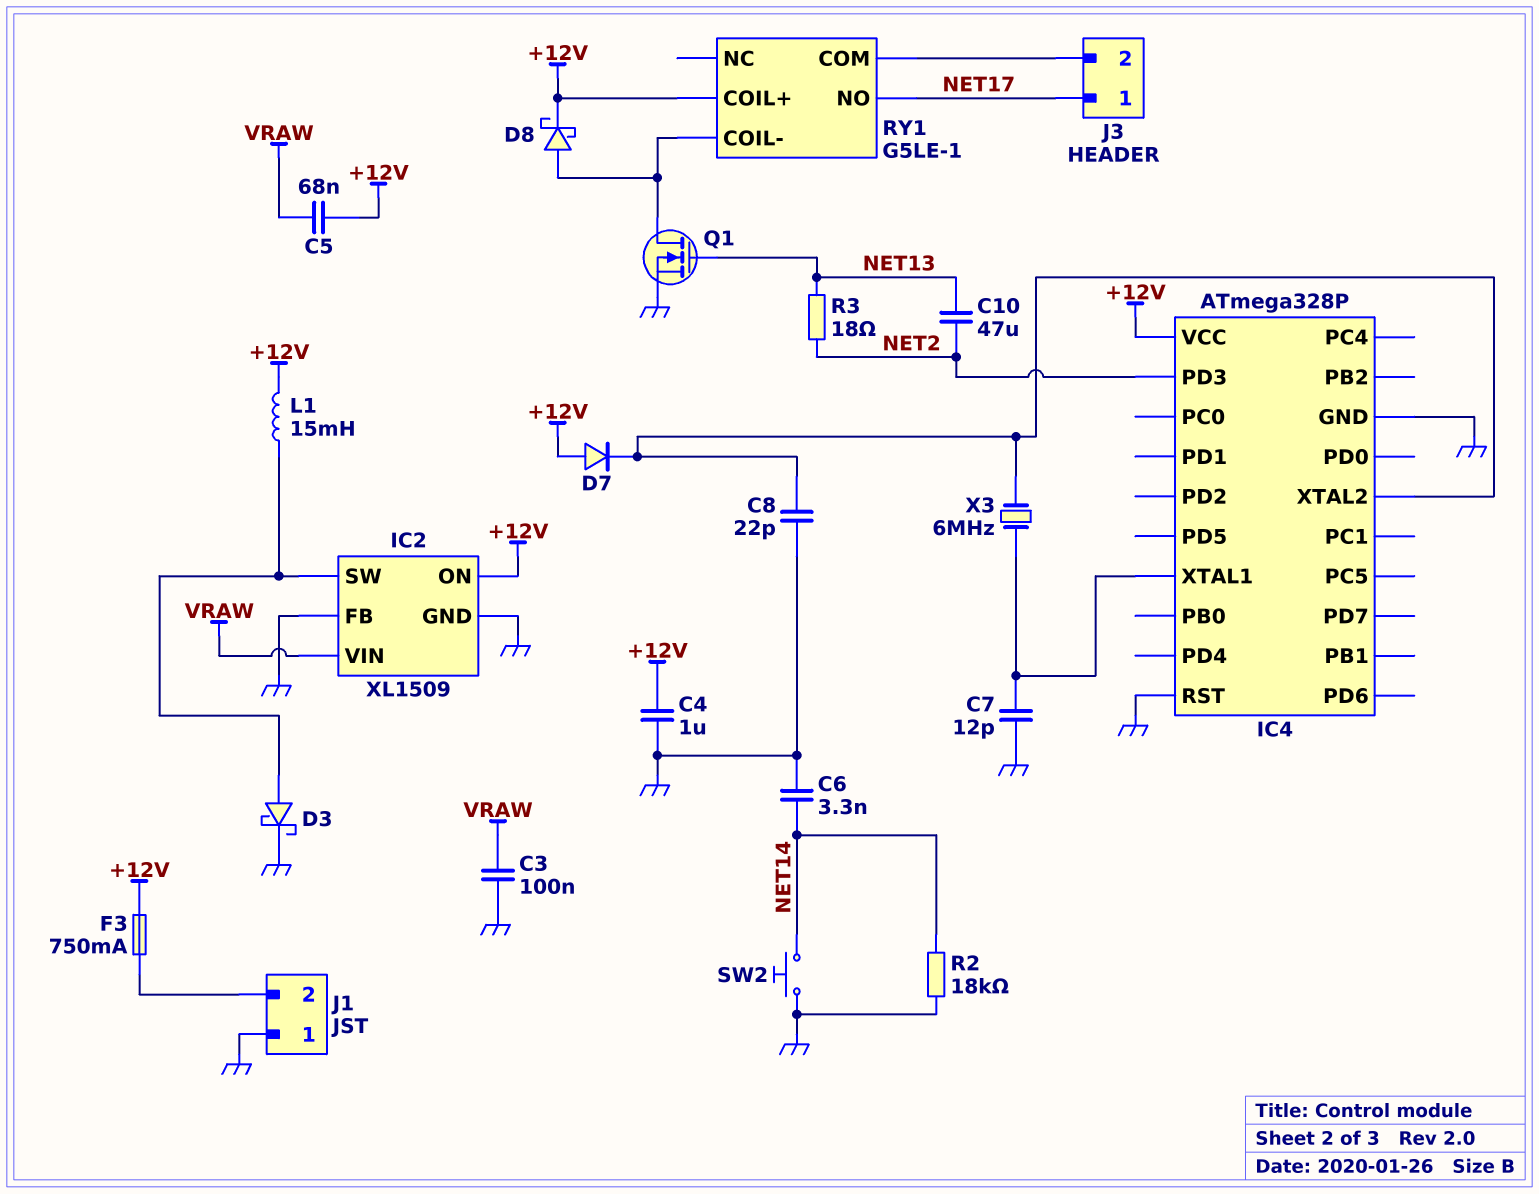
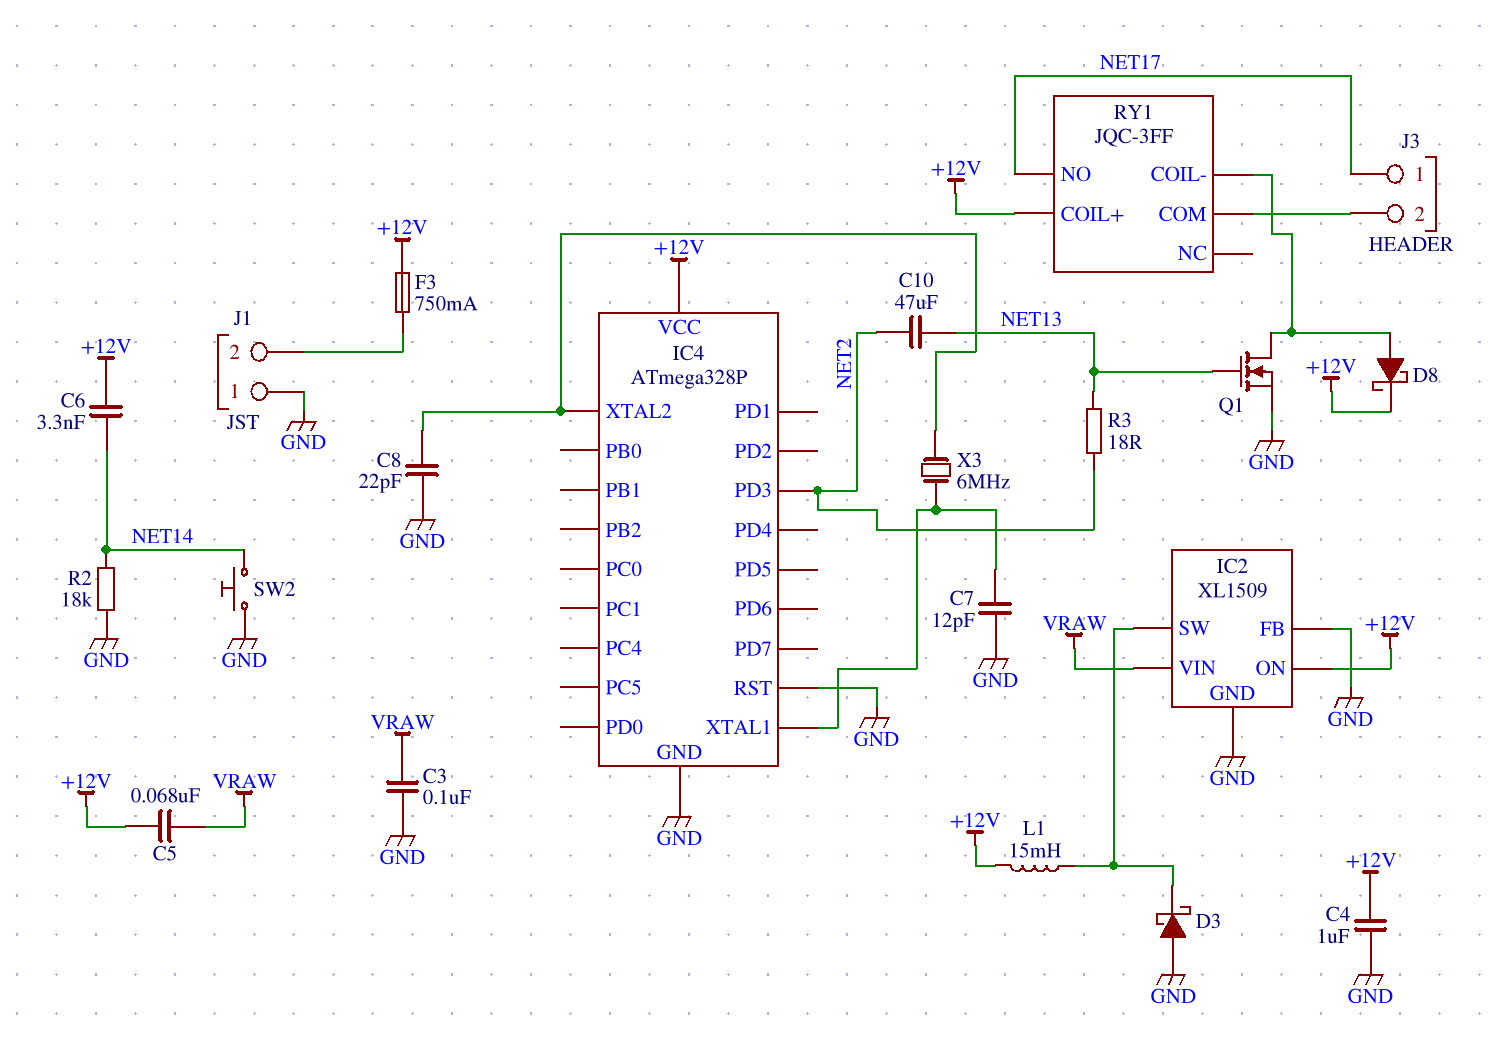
C6: 3.3nF (GND, NET14) -> 3.3nF (+12V, NET14)
D3: schottky (A IC2/SW, K GND) -> schottky (A GND, K IC2/SW)
D7: diode (A +12V, K IC4/XTAL2) -> none
RY1: G5LE-1 -> JQC-3FF

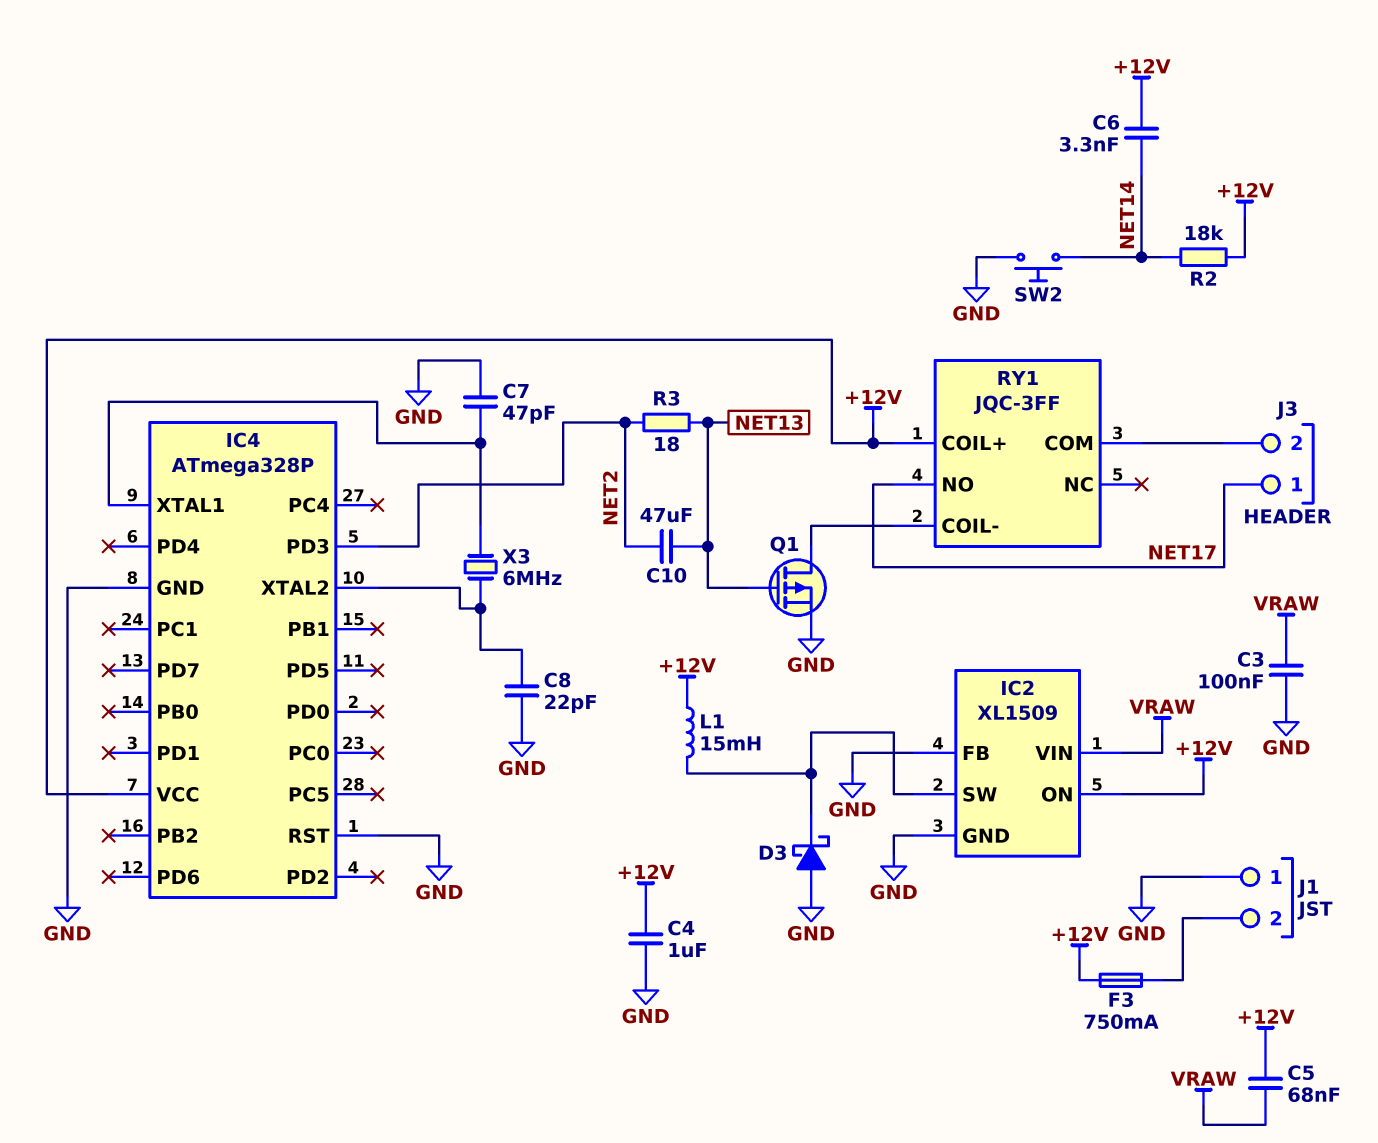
C7: 12pF (GND, IC4/XTAL1) -> 47pF (GND, IC4/XTAL1)
D8: schottky (A RY1/COIL-, K +12V) -> none
Q1: NMOS (G NET13, D RY1/COIL-, S GND) -> PMOS (G NET13, D RY1/COIL-, S GND)
R2: 18k (GND, NET14) -> 18k (+12V, NET14)

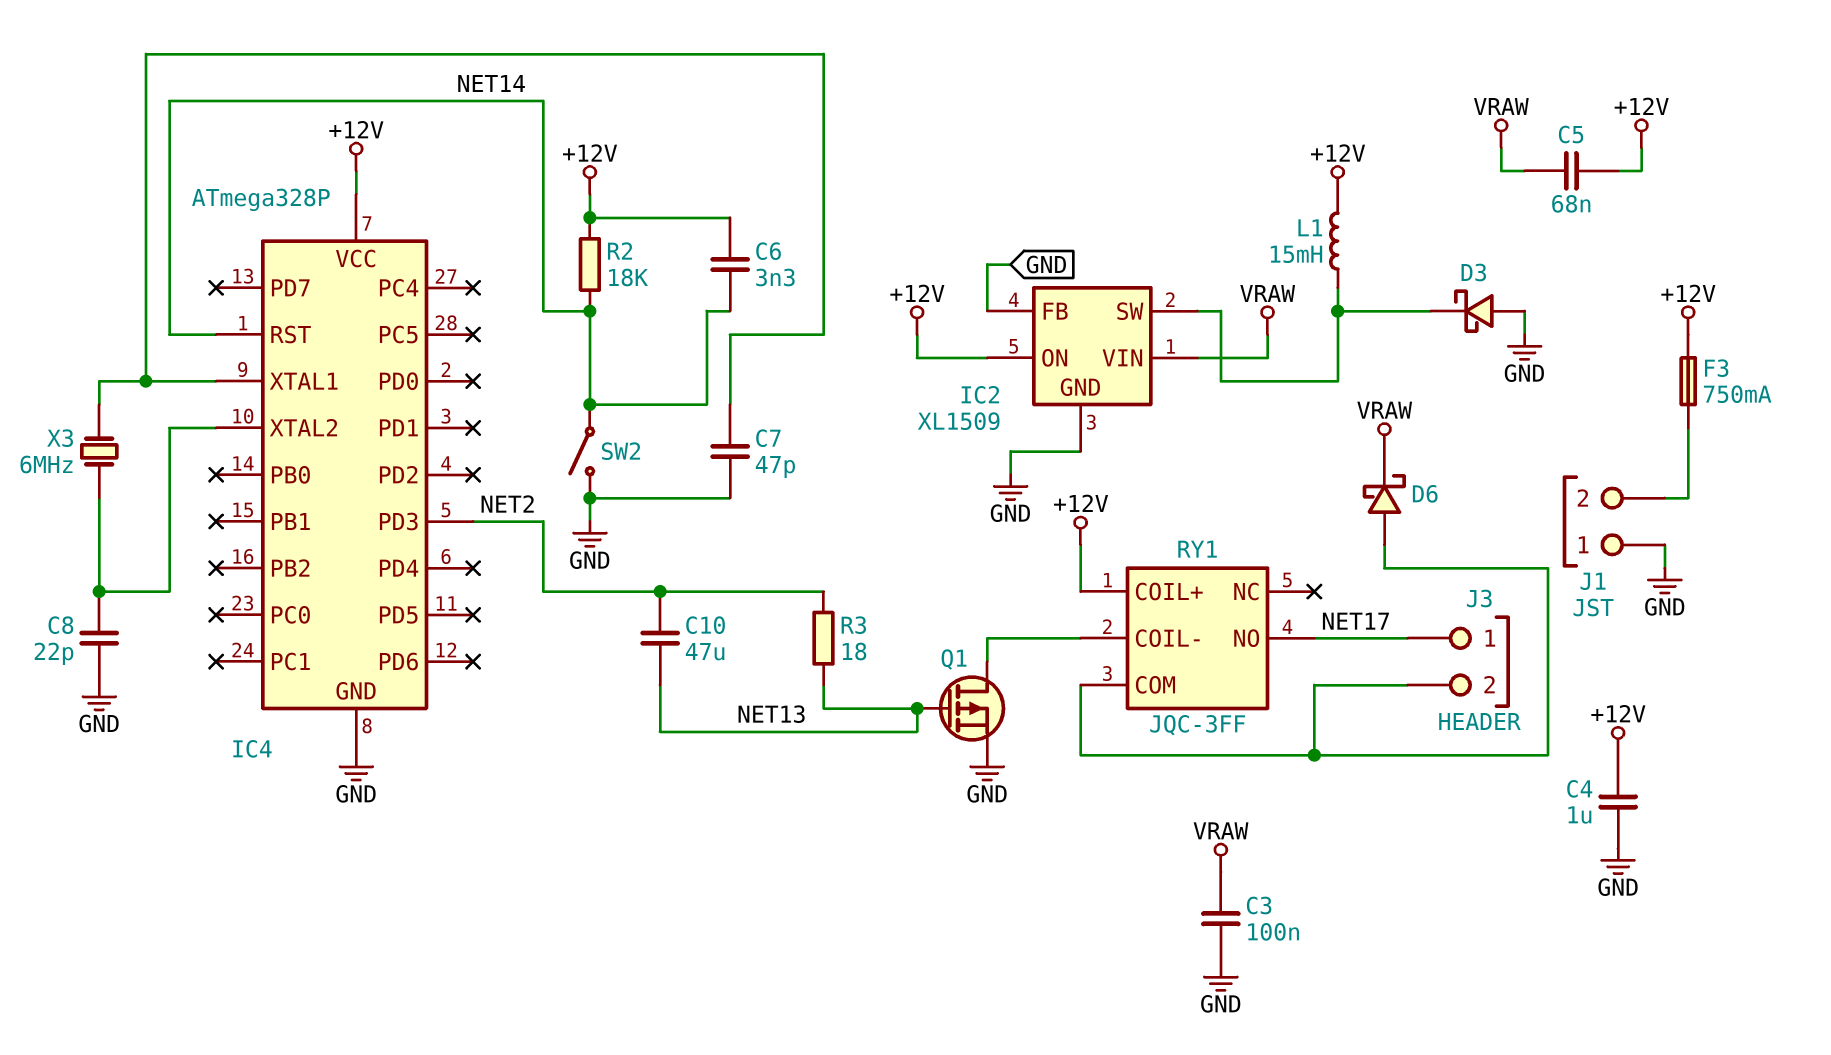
D6: none -> schottky (A J3/2, K VRAW)
IC4 pin RST: GND -> NET14
SW2: button (GND, NET14) -> switch (GND, NET14)

